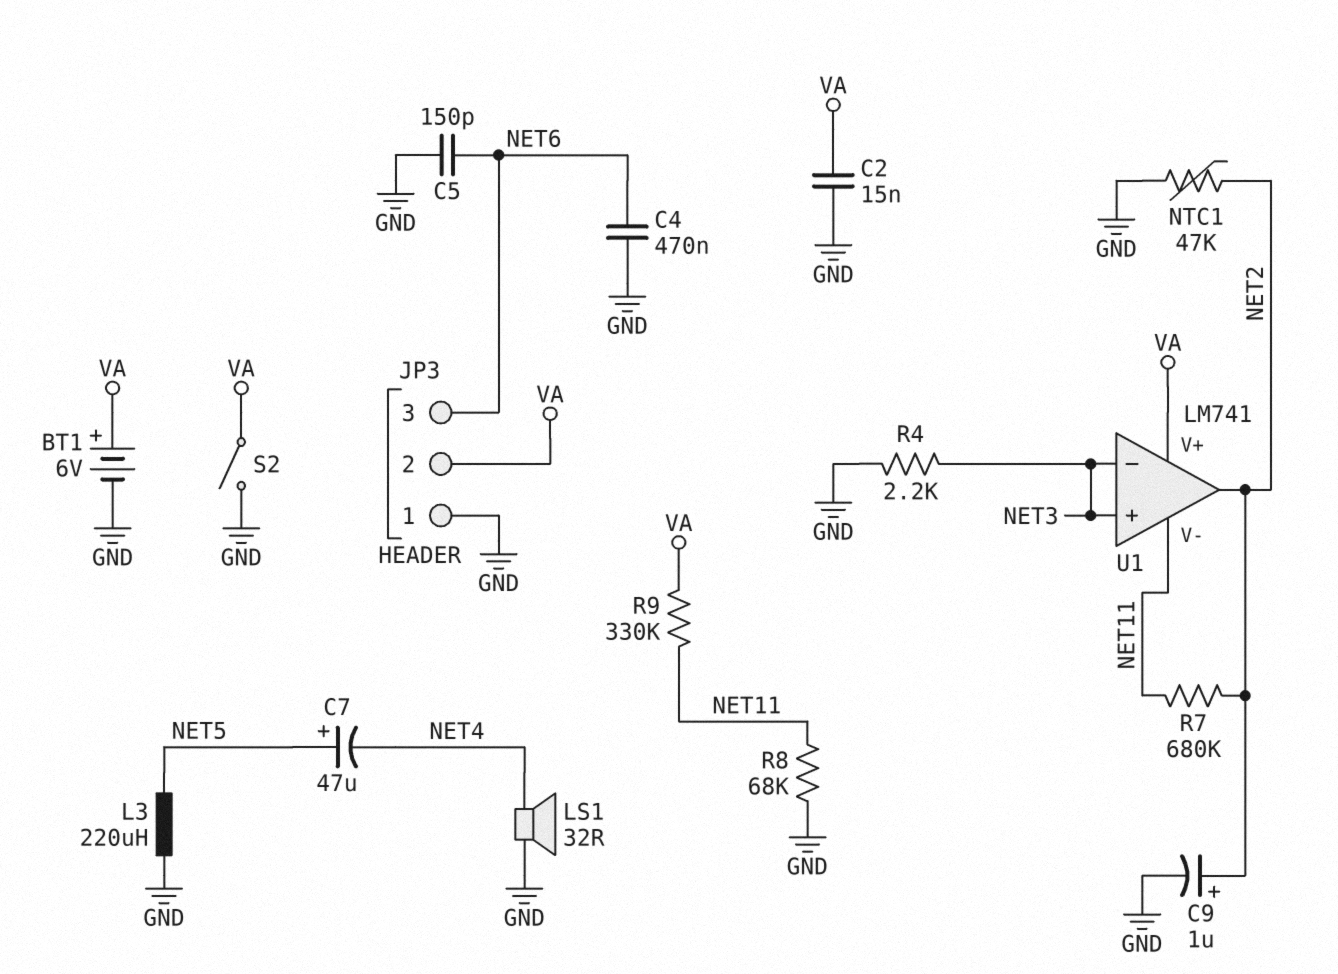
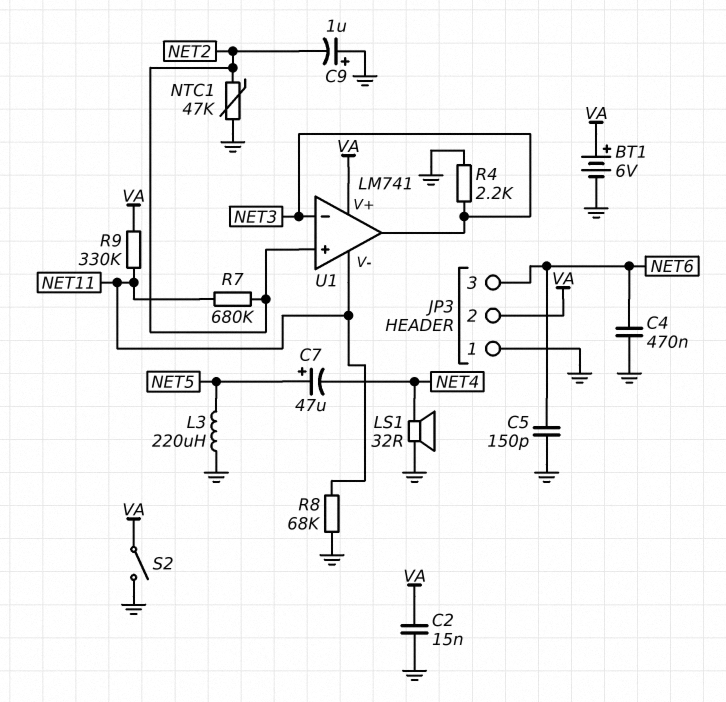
C9: 1uF (plus NET2, minus GND) -> 1uF (plus GND, minus NET2)
U1 pin in+: NET3 -> NET2
U1 pin out: NET2 -> NET3

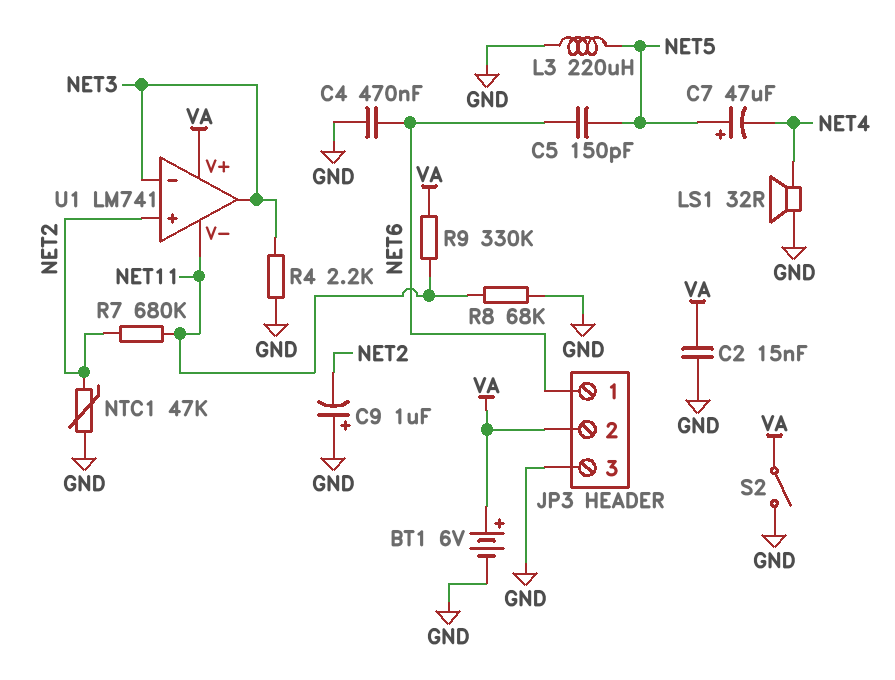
C5: 150pF (GND, NET6) -> 150pF (NET5, NET6)
JP3 pin 1: GND -> NET6
JP3 pin 3: NET6 -> GND

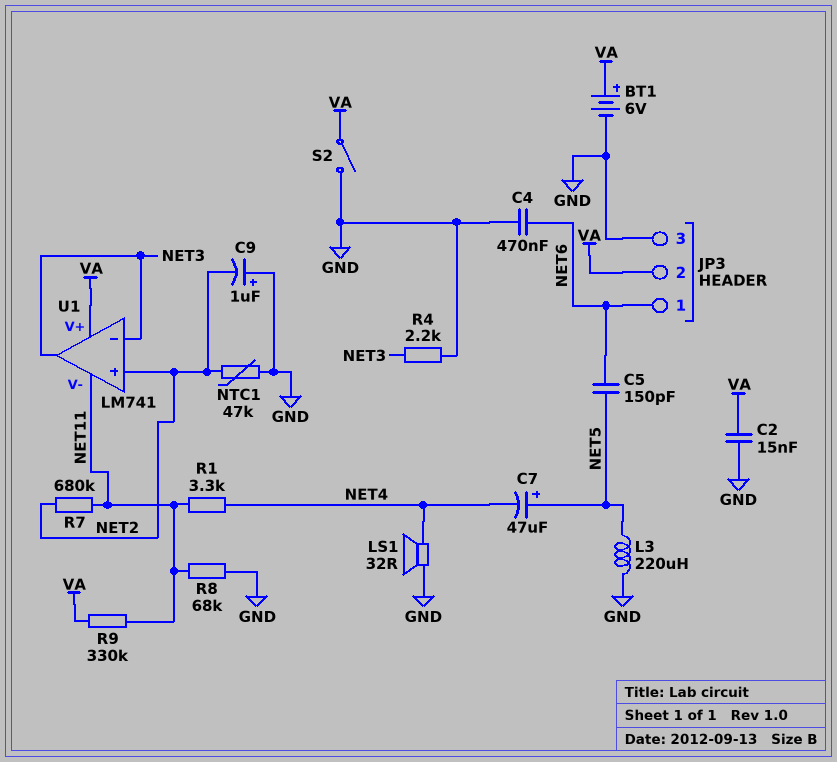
R1: none -> 3.3k (NET4, NET11)

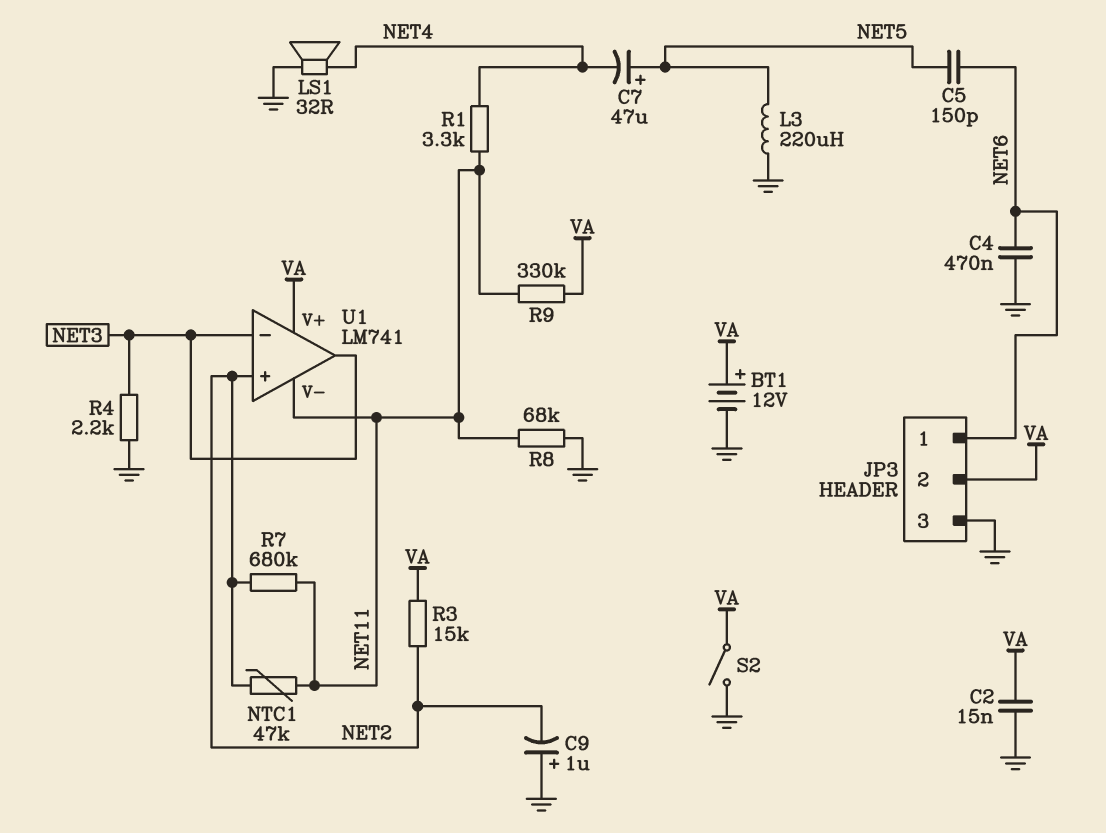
BT1: 6V (plus VA, minus GND) -> 12V (plus VA, minus GND)
NTC1: 47k (GND, NET2) -> 47k (NET2, NET11)
R3: none -> 15k (NET2, VA)

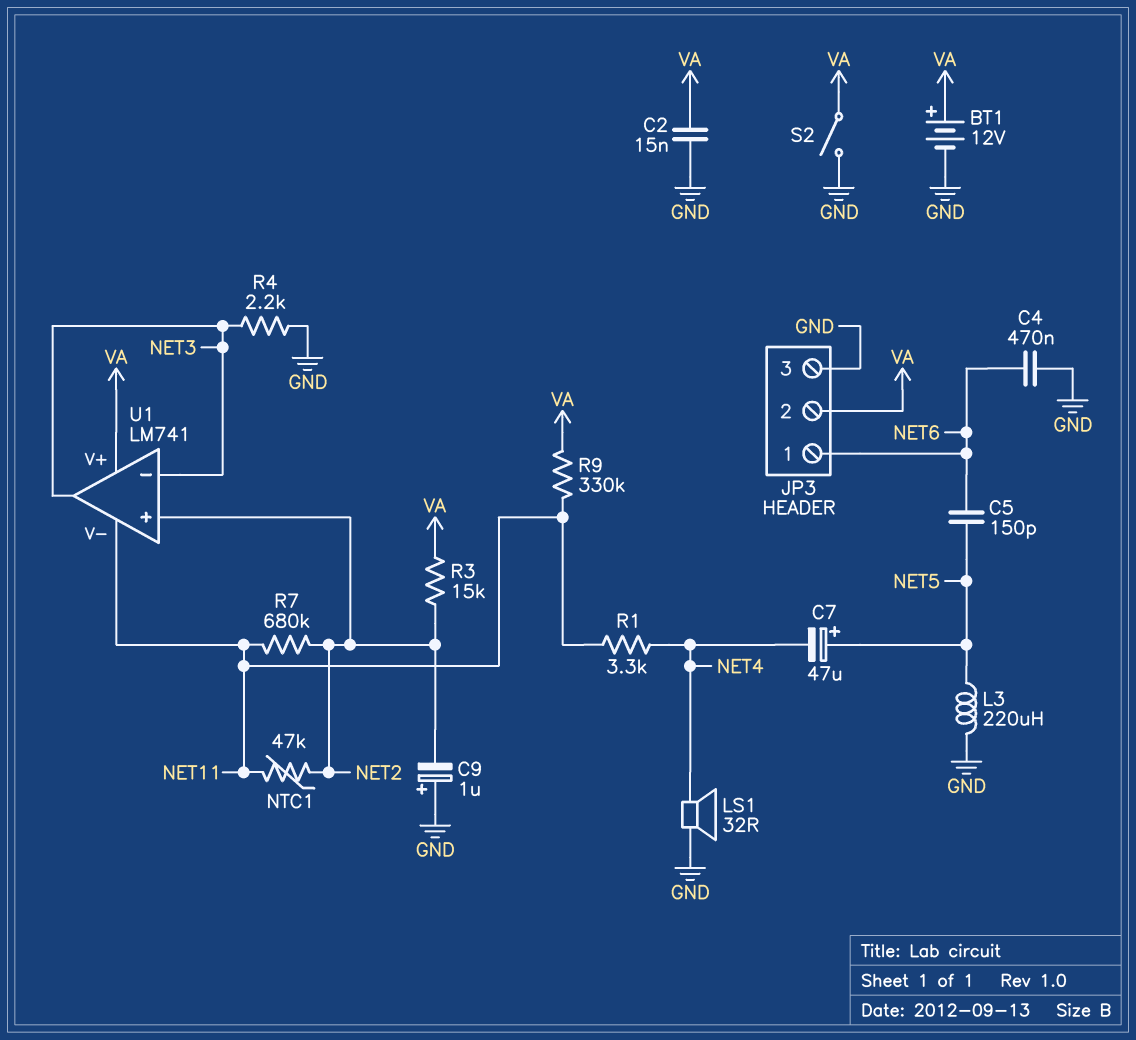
R8: 68k (GND, NET11) -> none

